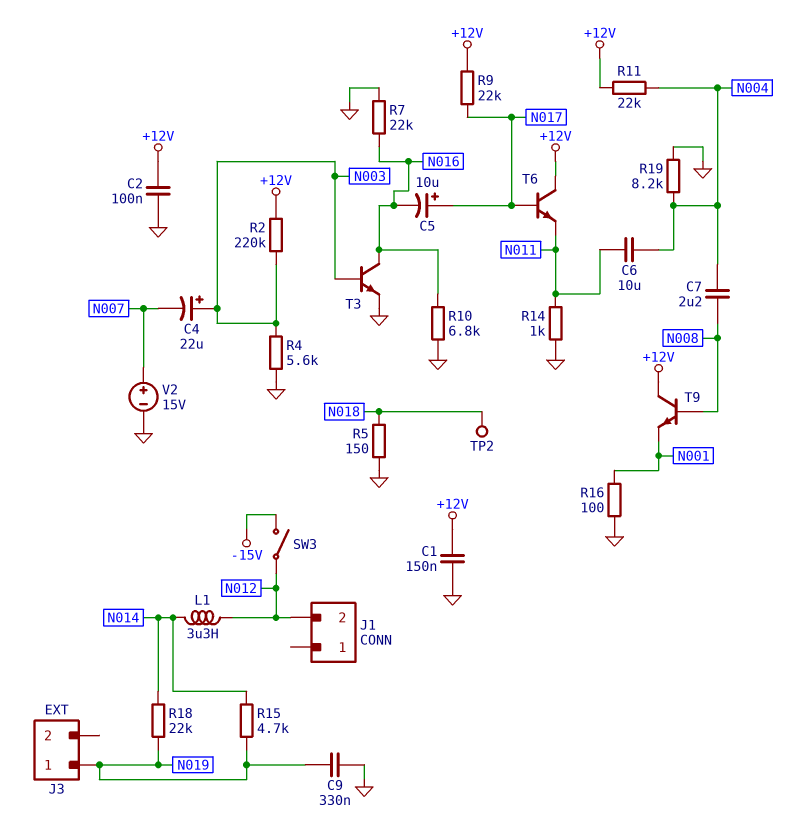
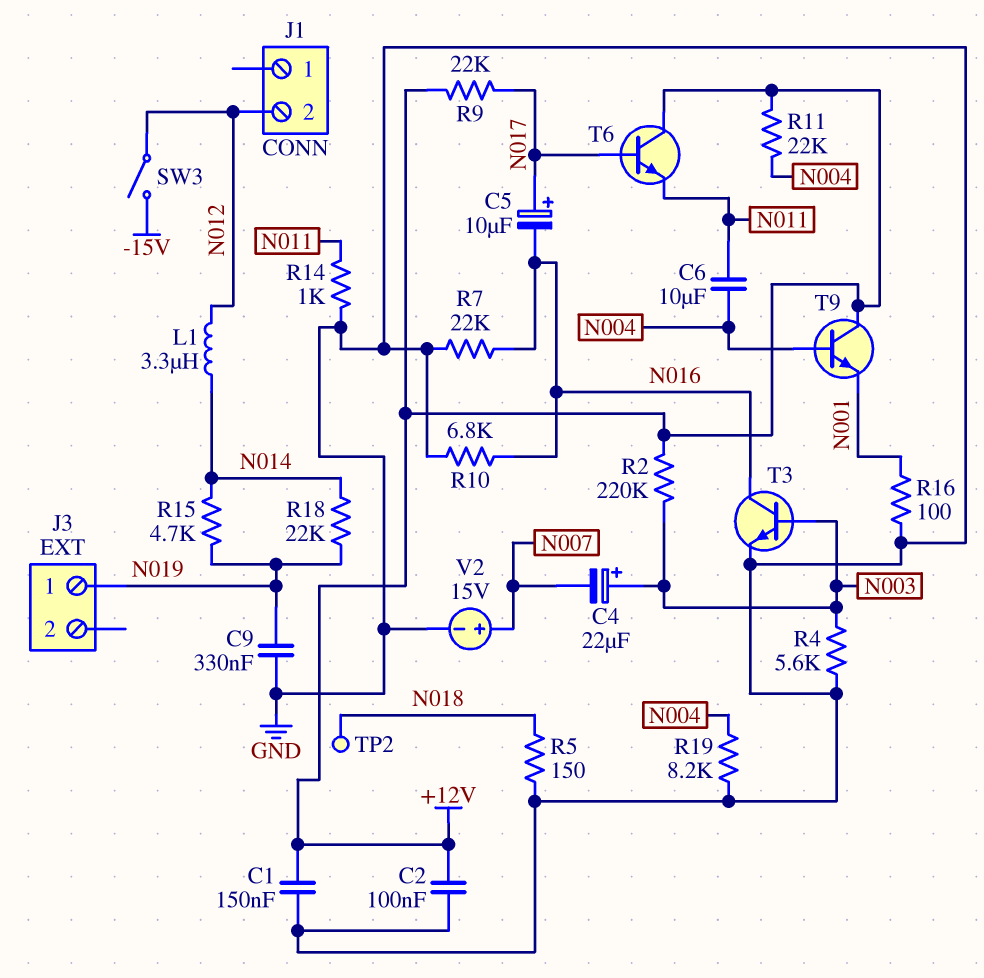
C7: 2.2uF (N004, N008) -> none
T9: NPN (B N008, C +12V, E N001) -> NPN (B N004, C +12V, E N001)

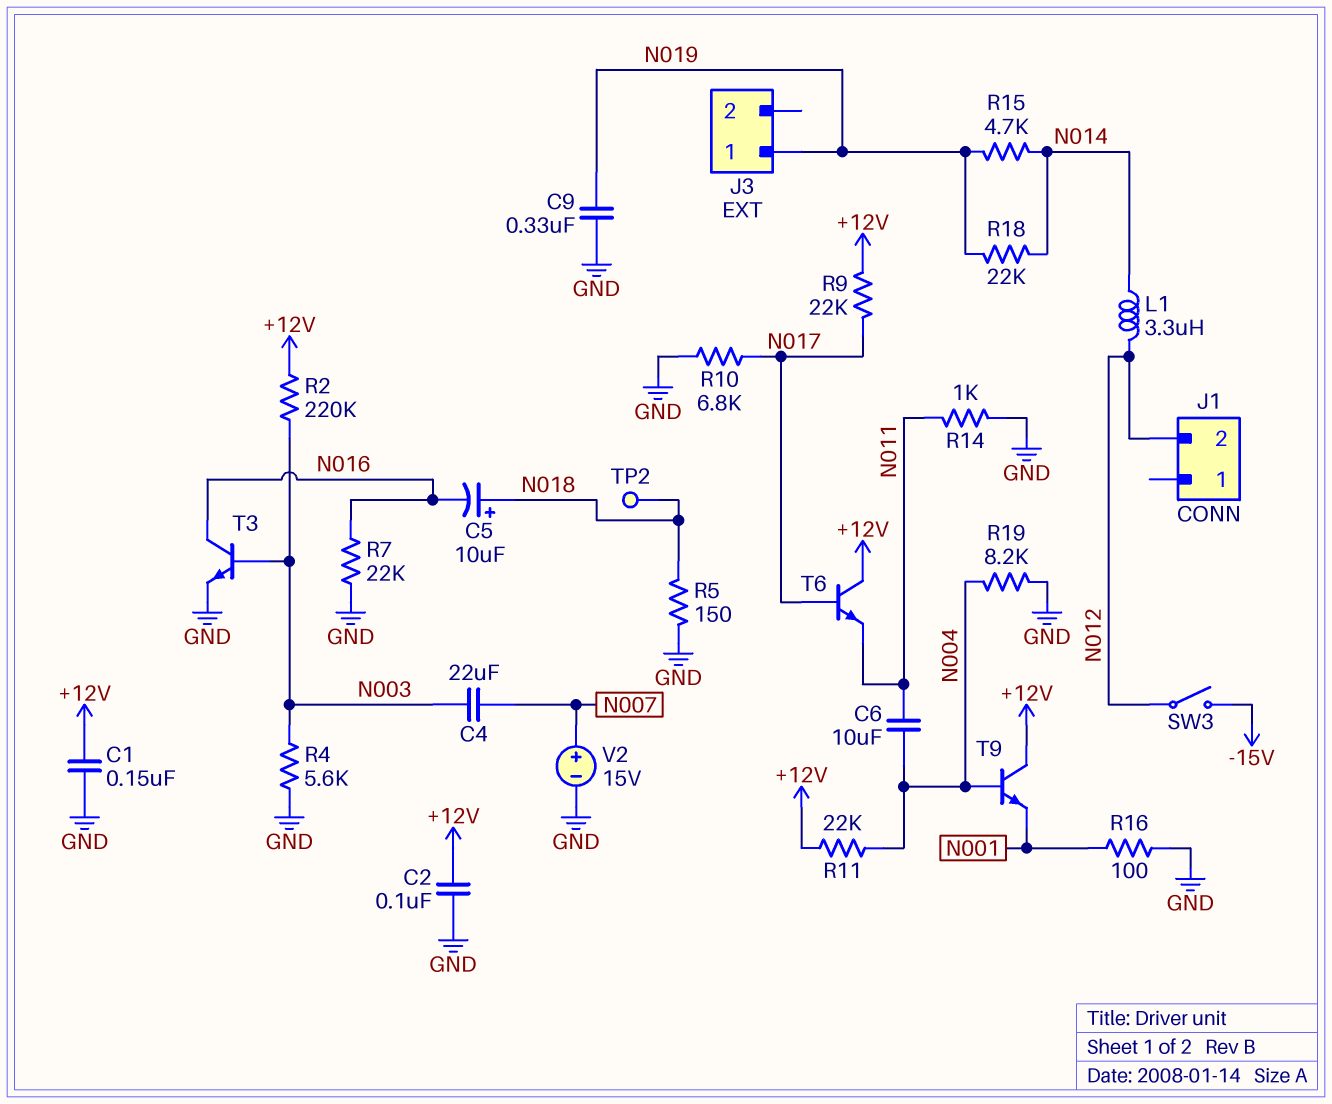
C4: 22uF (plus N003, minus N007) -> 22uF (N003, N007)
C5: 10uF (plus N017, minus N016) -> 10uF (plus N018, minus N016)
R10: 6.8k (GND, N016) -> 6.8k (GND, N017)

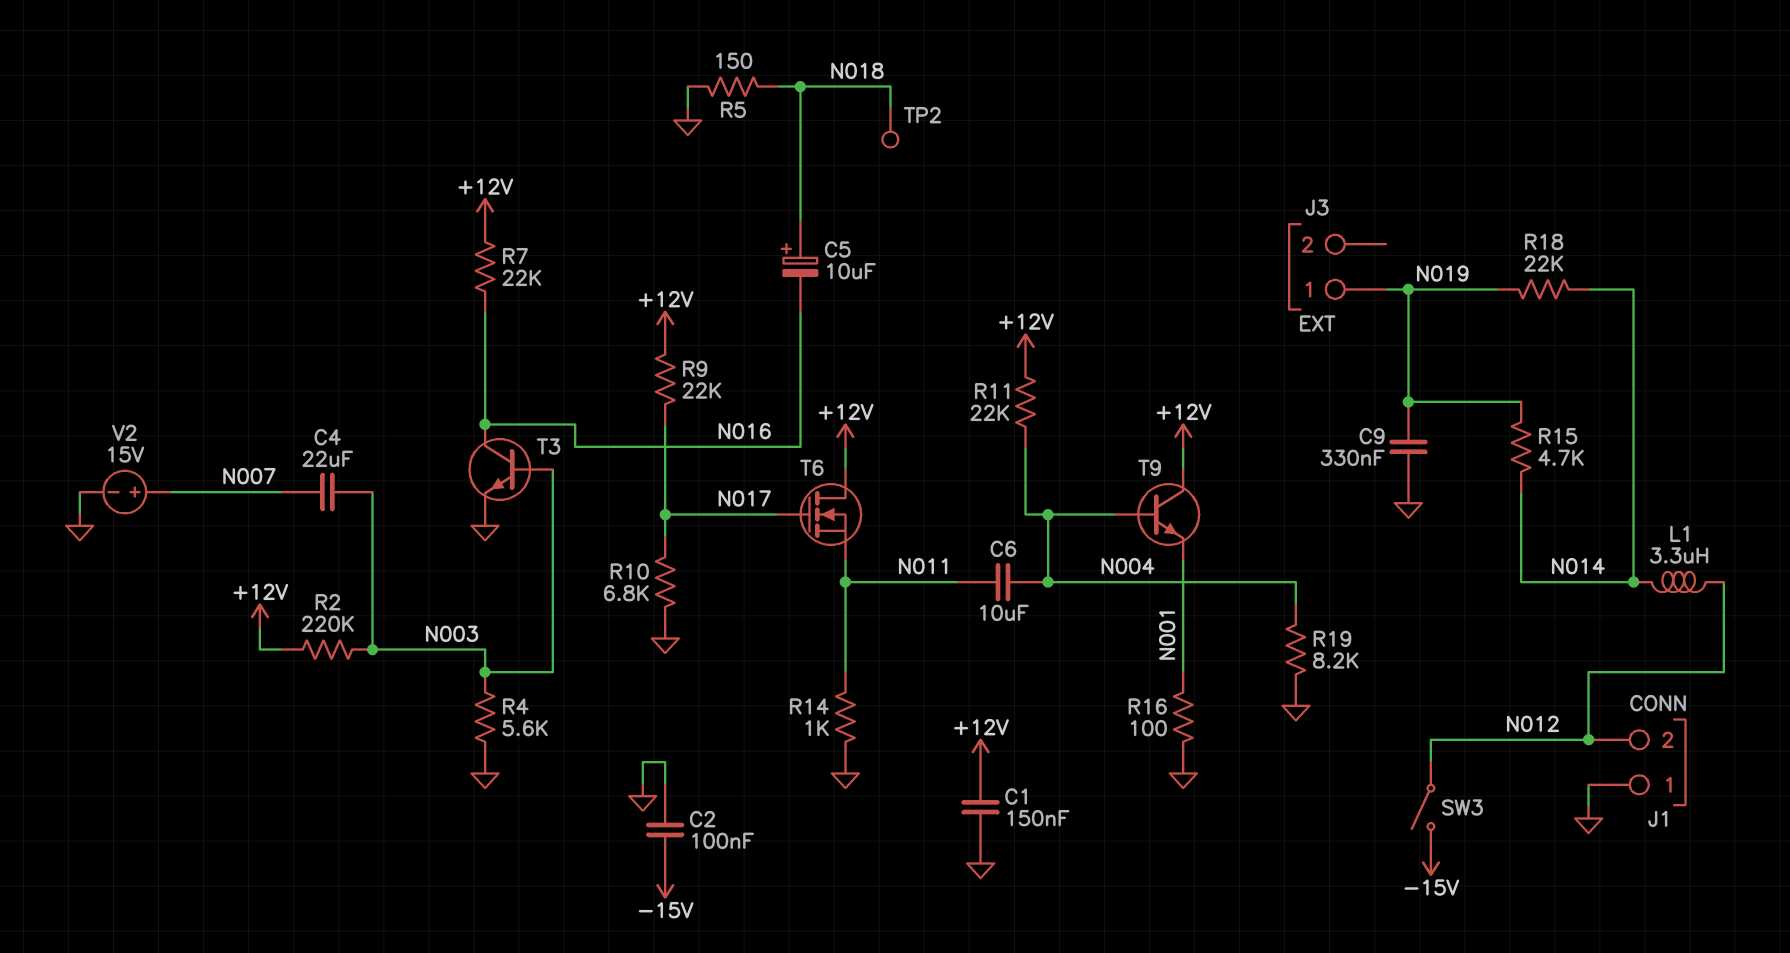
C2: 100nF (+12V, GND) -> 100nF (-15V, GND)
J1 pin 1: none -> GND
R7: 22k (GND, N016) -> 22k (+12V, N016)
T6: NPN (B N017, C +12V, E N011) -> NMOS (G N017, D +12V, S N011)

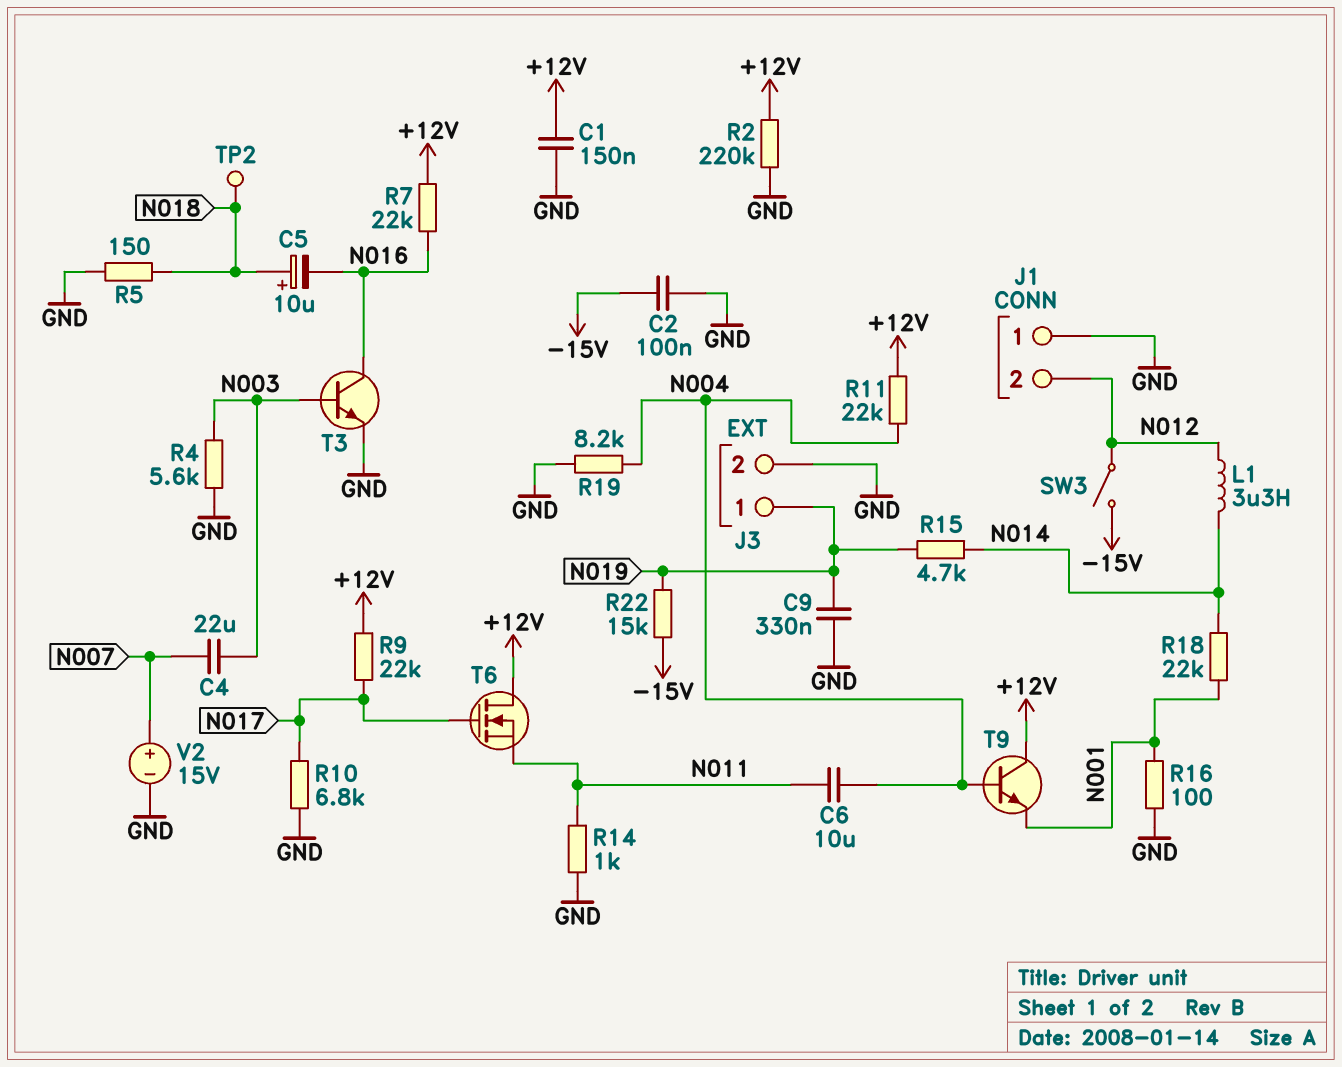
J3 pin 2: none -> GND
R2: 220k (+12V, N003) -> 220k (+12V, GND)
R18: 22k (N014, N019) -> 22k (N001, N014)
R22: none -> 15k (-15V, N019)

